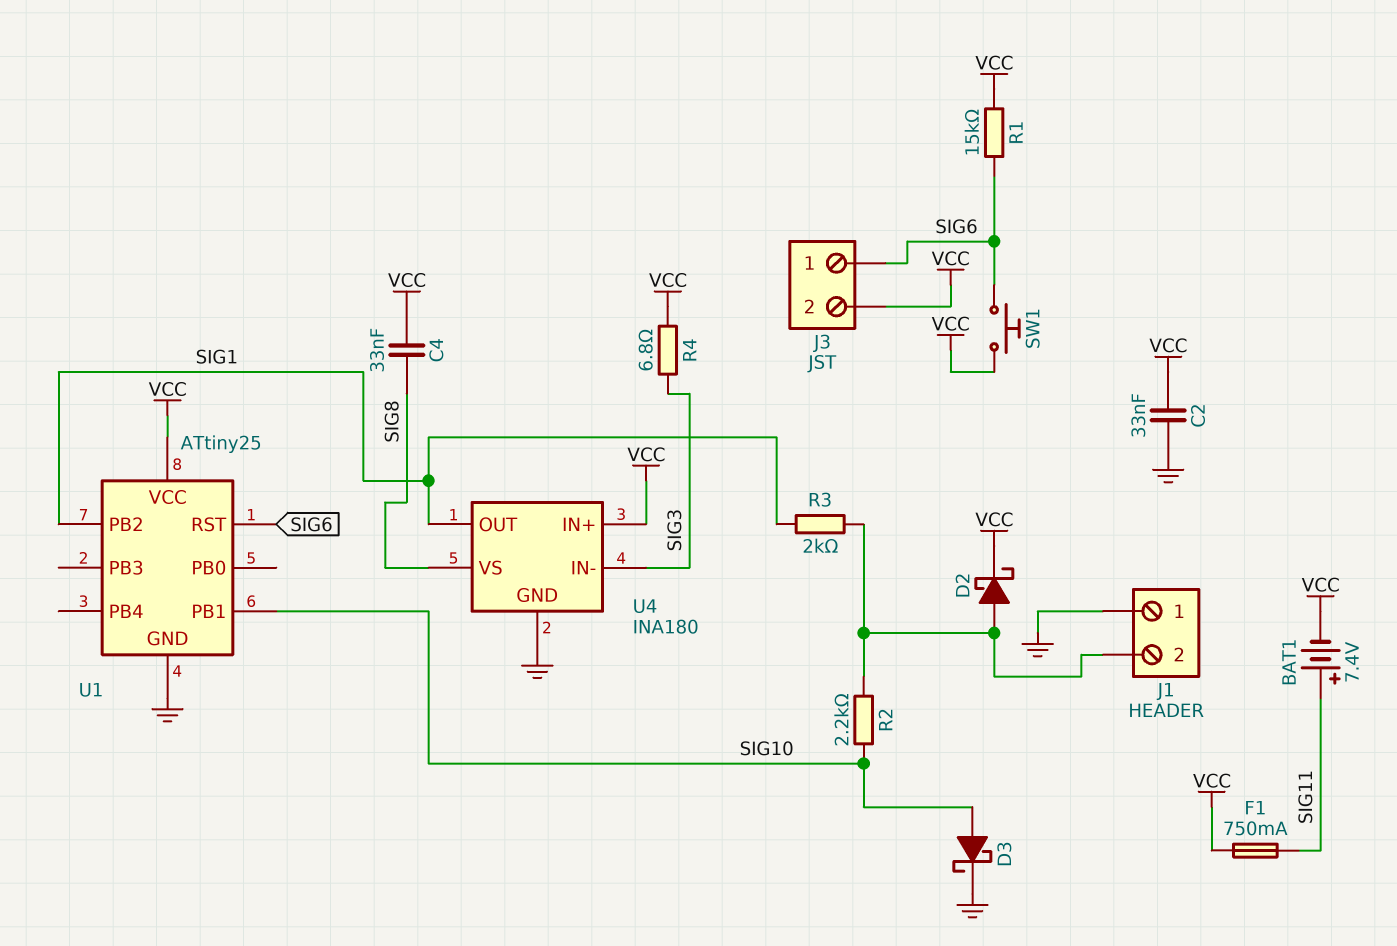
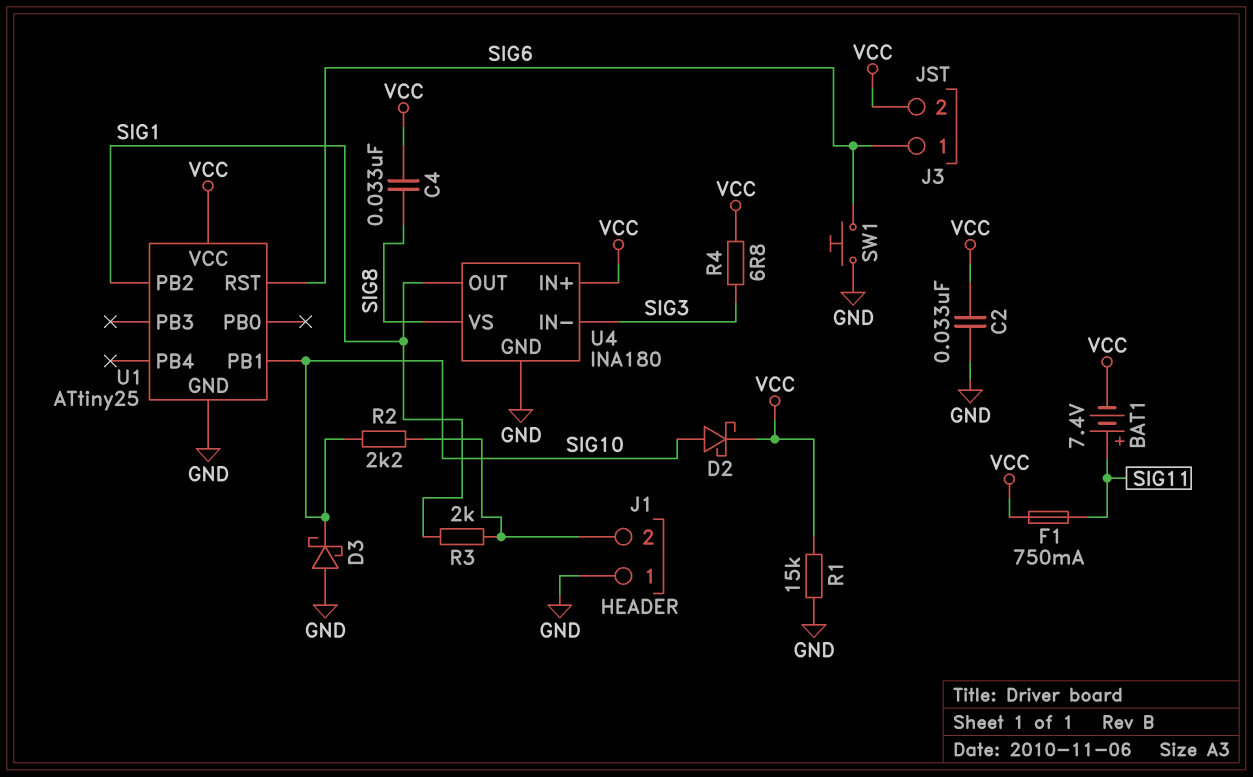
D2: schottky (A J1/2, K VCC) -> schottky (A SIG10, K VCC)
D3: schottky (A SIG10, K GND) -> schottky (A GND, K SIG10)
R1: 15k (SIG6, VCC) -> 15k (GND, VCC)
SW1: button (SIG6, VCC) -> button (GND, SIG6)

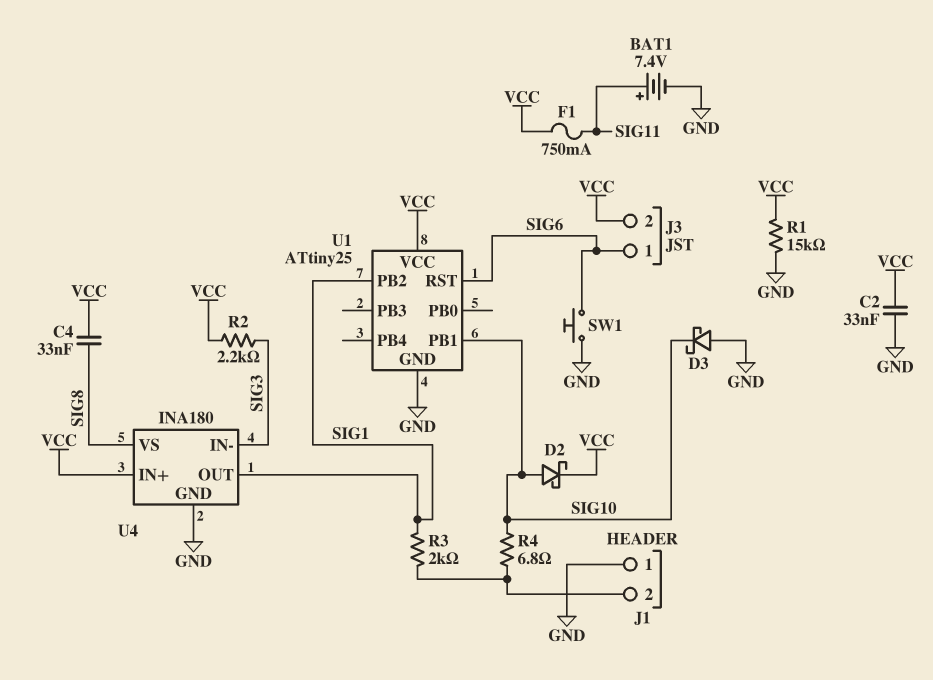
BAT1: 7.4V (plus SIG11, minus VCC) -> 7.4V (plus SIG11, minus GND)
R2: 2.2k (J1/2, SIG10) -> 2.2k (SIG3, VCC)
R4: 6.8 (SIG3, VCC) -> 6.8 (J1/2, SIG10)

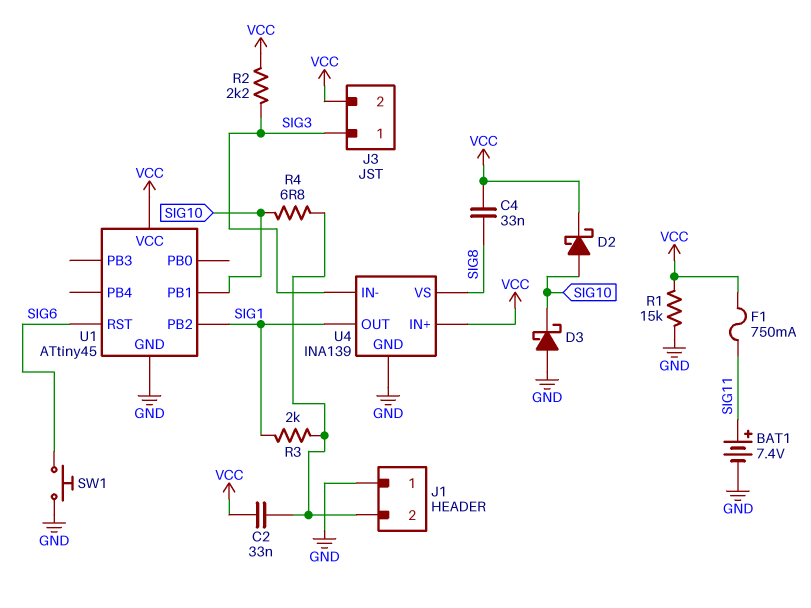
C2: 33nF (GND, VCC) -> 33nF (J1/2, VCC)
J3 pin 1: SIG6 -> SIG3
U1: ATtiny25 -> ATtiny45
U4: INA180 -> INA139

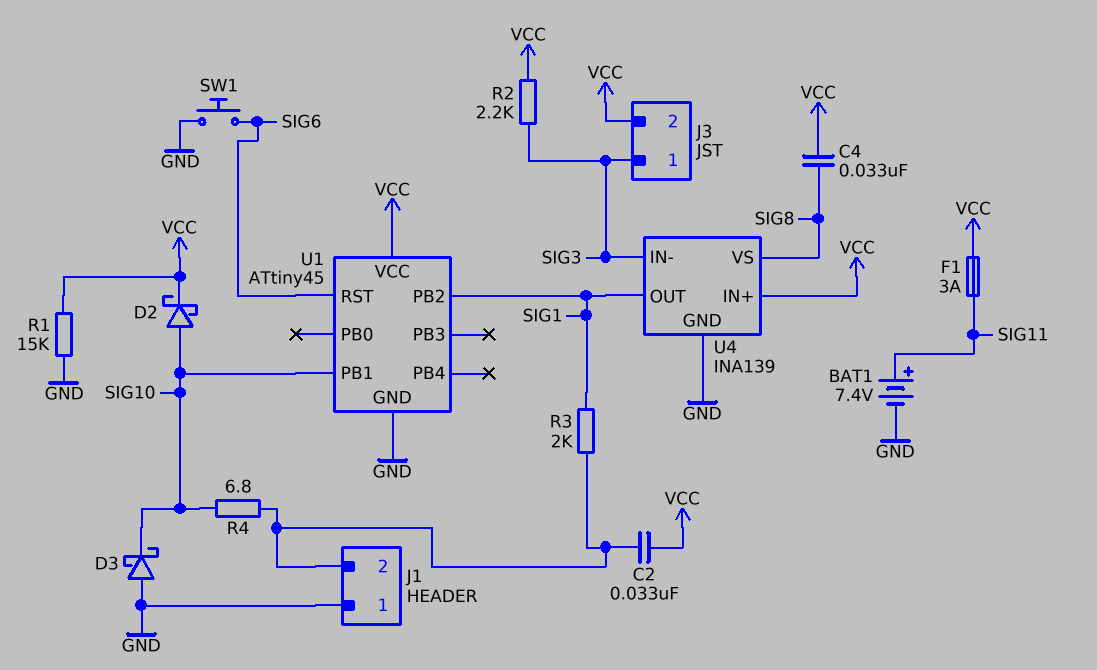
F1: 750mA (SIG11, VCC) -> 3A (SIG11, VCC)

